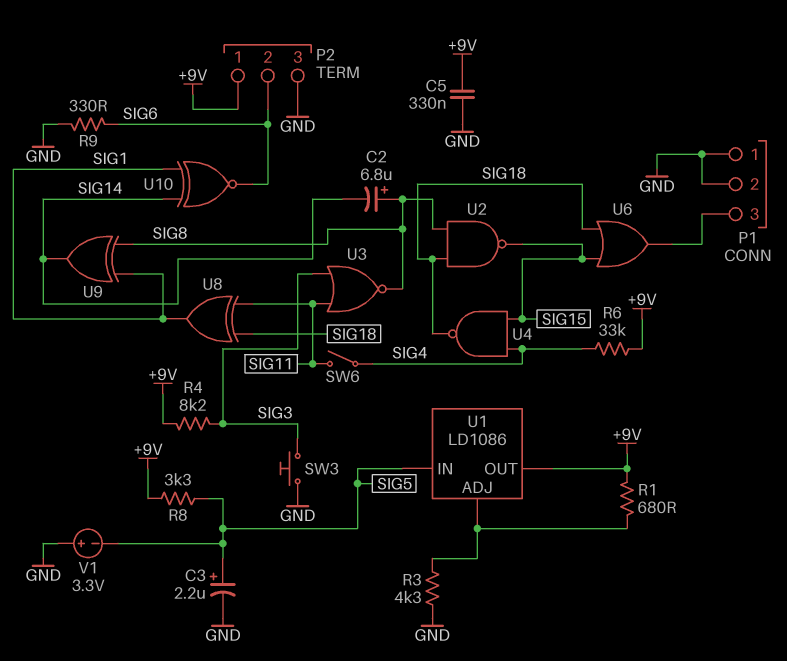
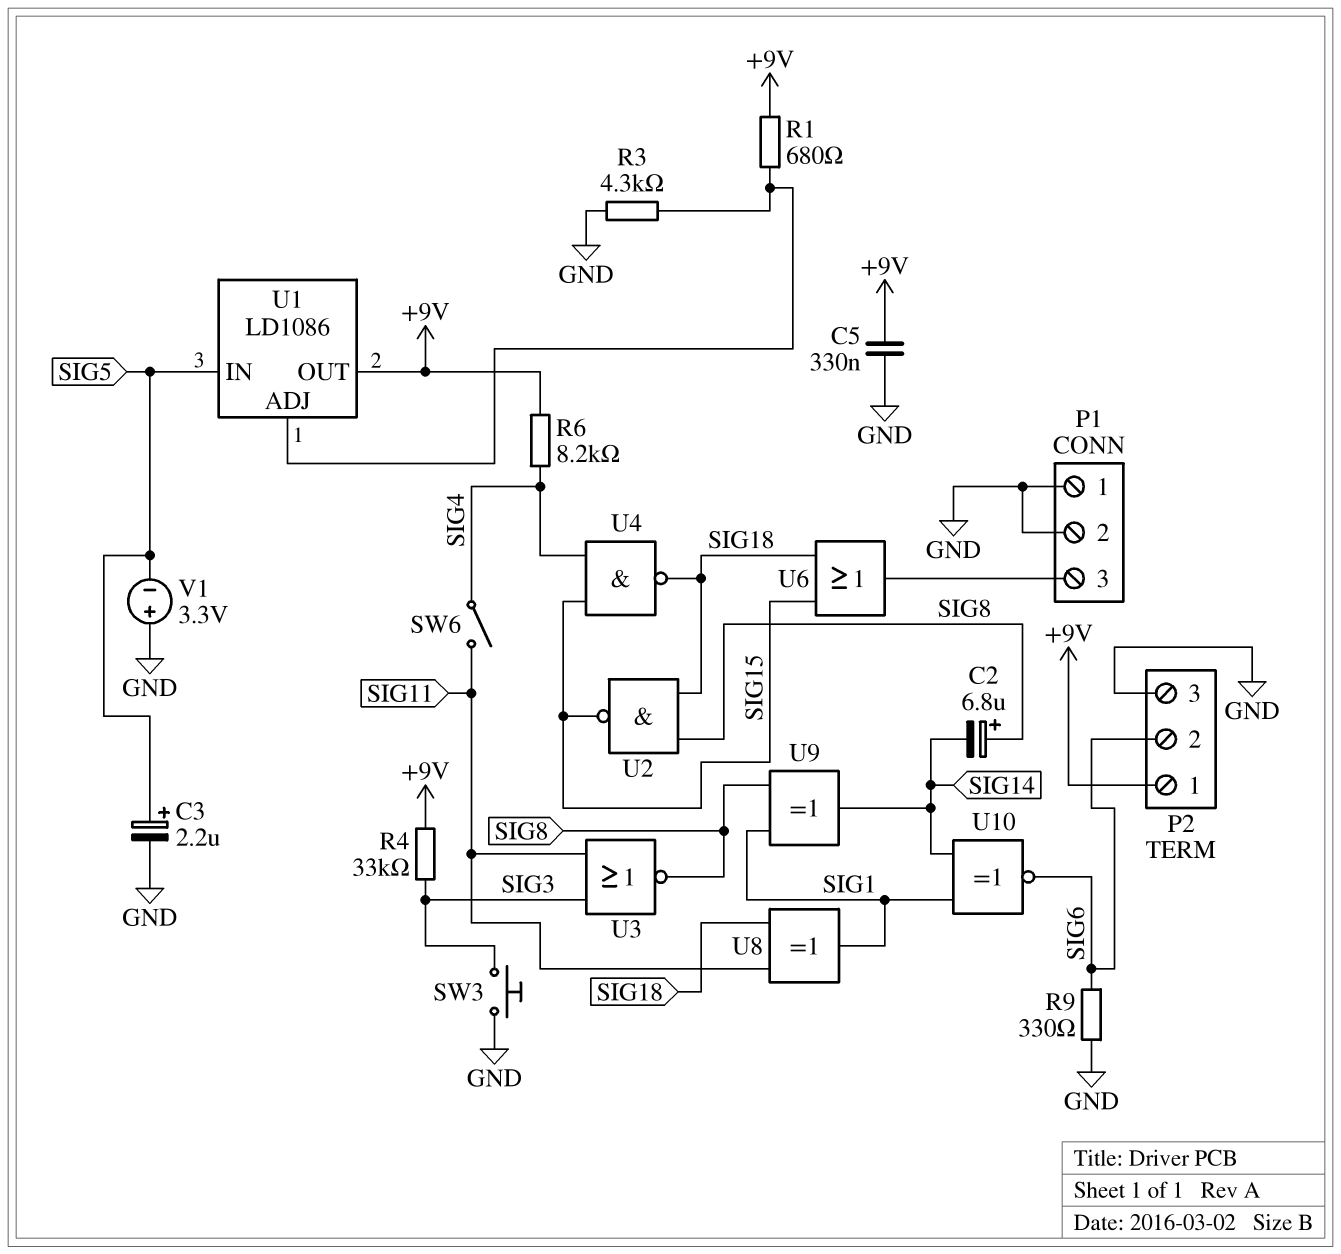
R4: 8.2k (+9V, SIG3) -> 33k (+9V, SIG3)
R6: 33k (+9V, SIG4) -> 8.2k (+9V, SIG4)
R8: 3.3k (+9V, SIG5) -> none

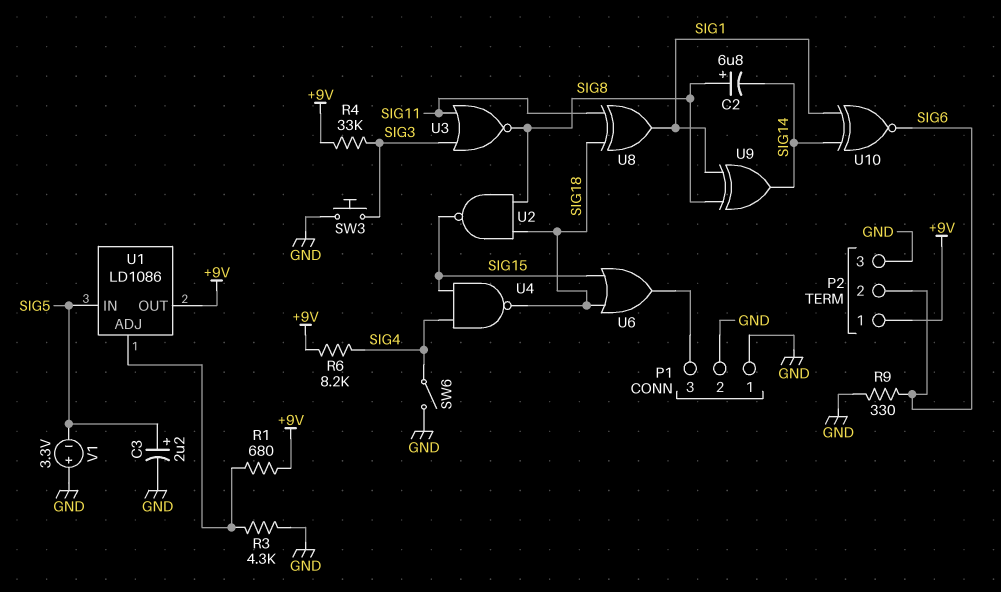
C5: 330nF (+9V, GND) -> none
SW6: switch (SIG4, SIG11) -> switch (GND, SIG4)

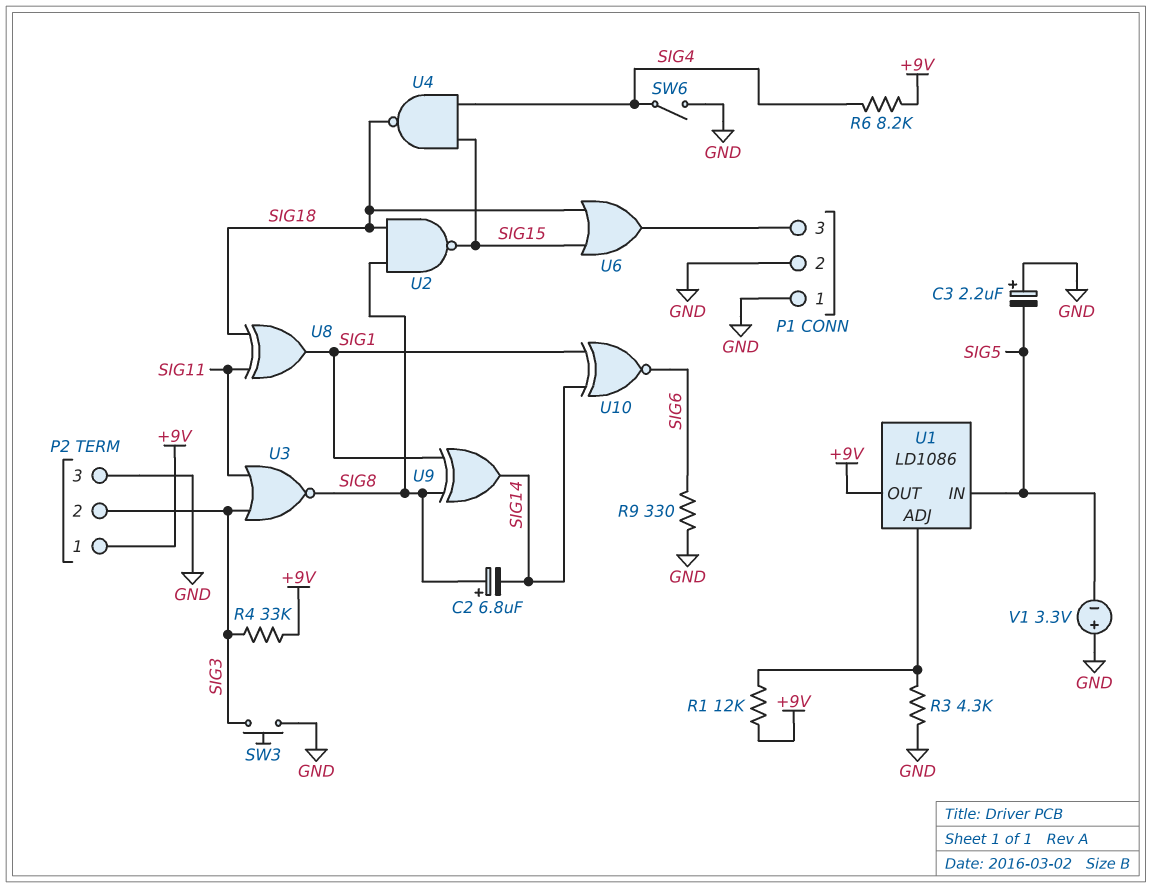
C3: 2.2uF (plus SIG5, minus GND) -> 2.2uF (plus GND, minus SIG5)
P2 pin 2: SIG6 -> SIG3
R1: 680 (+9V, U1/ADJ) -> 12k (+9V, U1/ADJ)

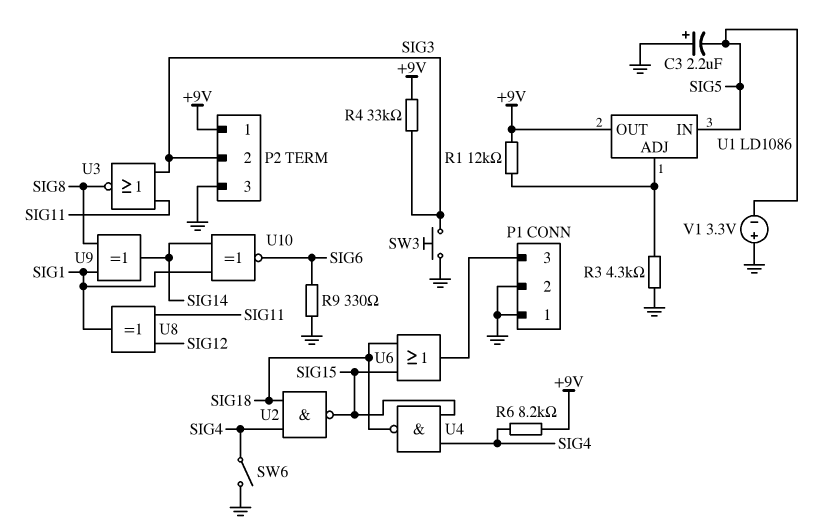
C2: 6.8uF (plus SIG8, minus SIG14) -> none
U2: NAND (in SIG8, in SIG18, out SIG15) -> NAND (in SIG4, in SIG18, out SIG15)
U8: XOR (in SIG11, in SIG18, out SIG1) -> XOR (in SIG11, in SIG12, out SIG1)

